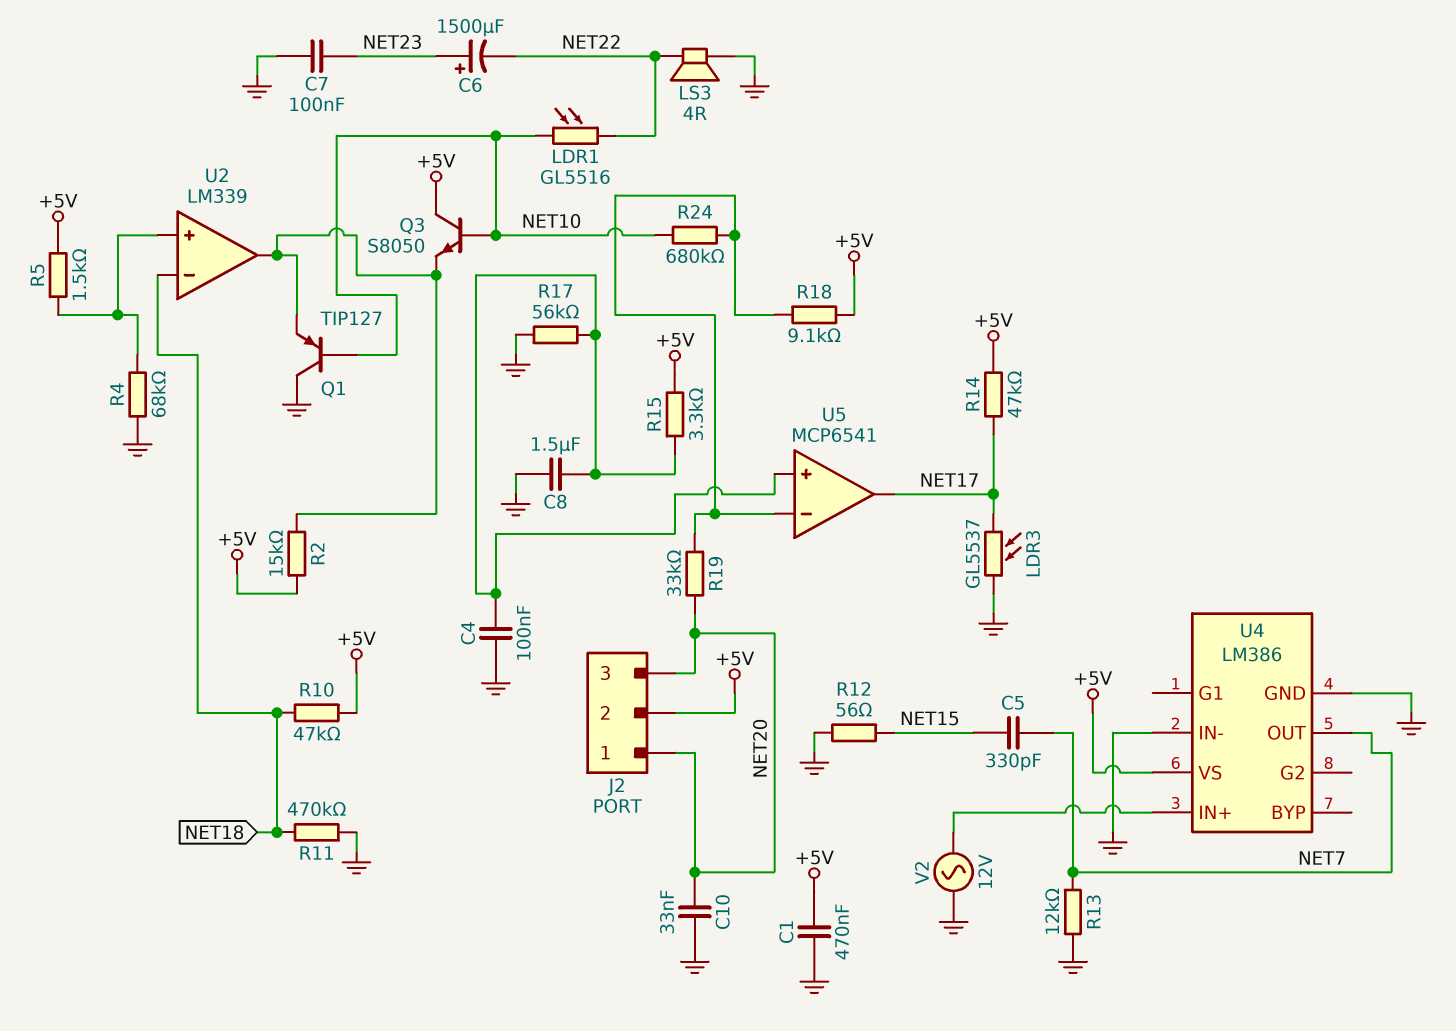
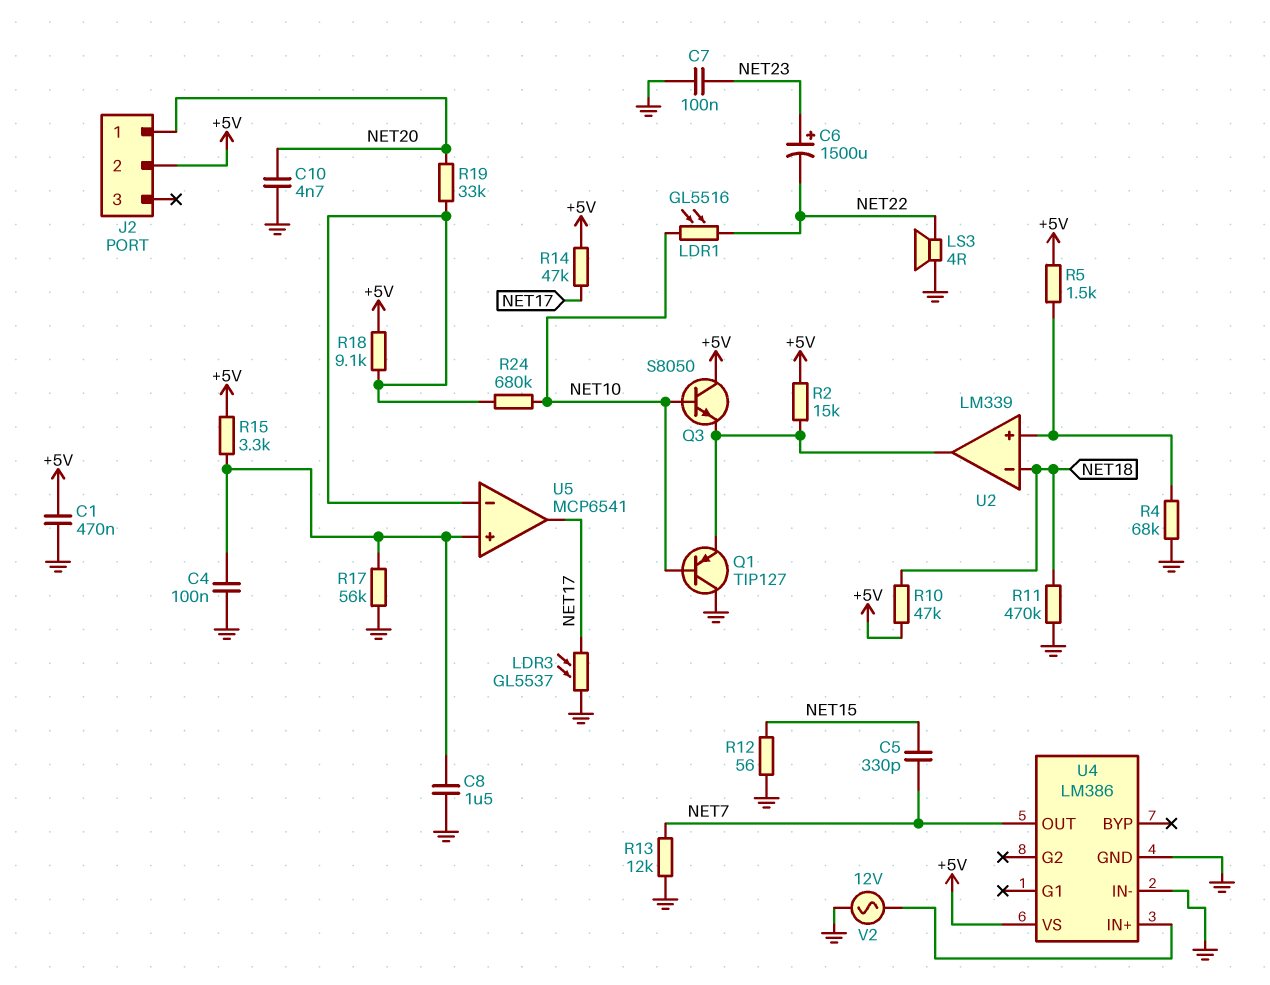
C10: 33nF (GND, NET20) -> 4.7nF (GND, NET20)
J2 pin 3: NET20 -> none

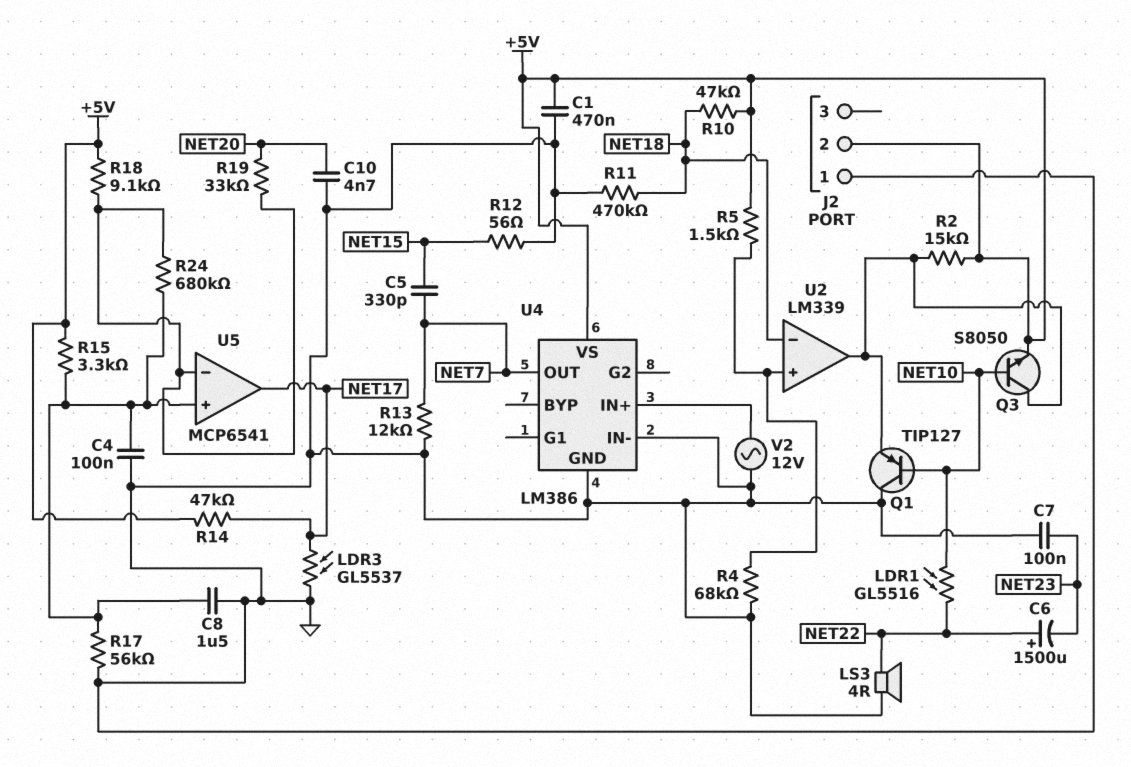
C6: 1500uF (plus NET23, minus NET22) -> 1500uF (plus NET22, minus NET23)
J2 pin 1: NET20 -> GND
Q3: NPN S8050 (B NET10, C +5V, E U2/out) -> NPN S8050 (B NET10, C U2/out, E +5V)
R24: 680k (NET10, U5/in-) -> 680k (U5/in+, U5/in-)

